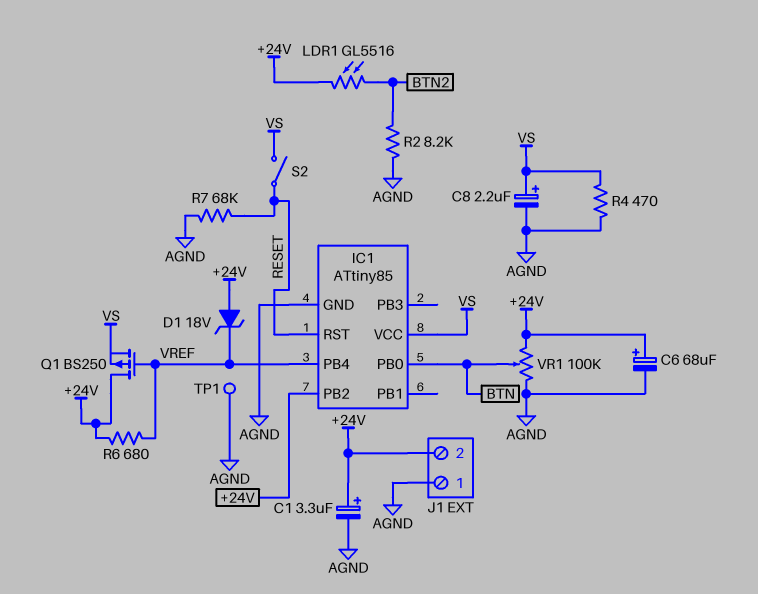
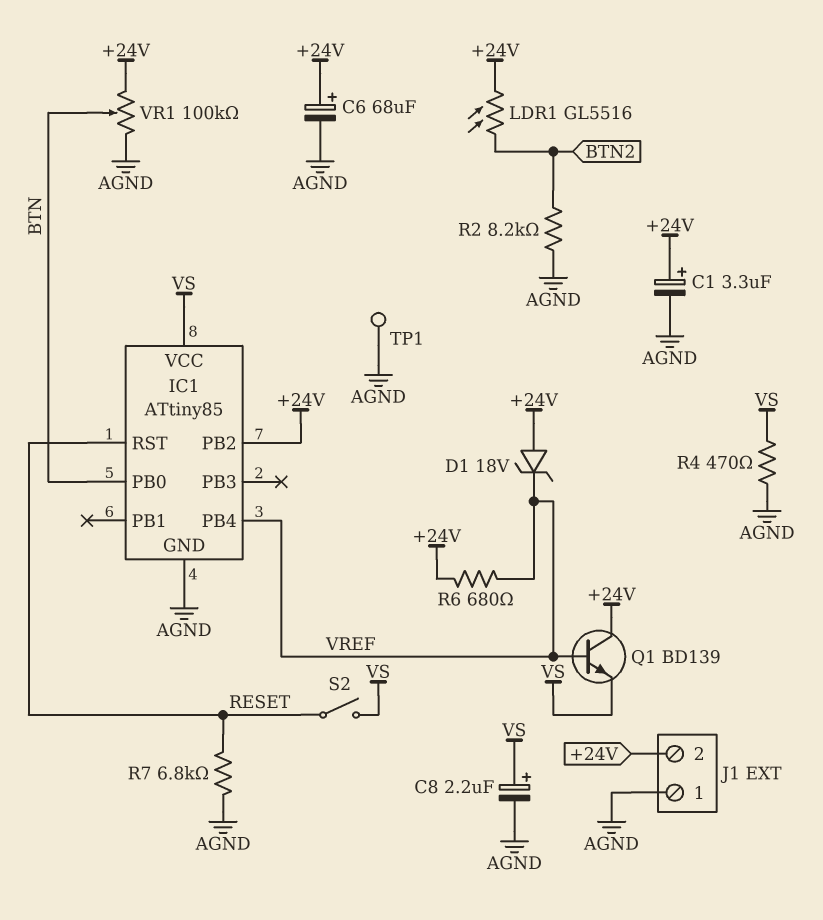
Q1: PMOS BS250 (G VREF, D +24V, S VS) -> NPN BD139 (B VREF, C +24V, E VS)
R7: 68k (AGND, RESET) -> 6.8k (AGND, RESET)

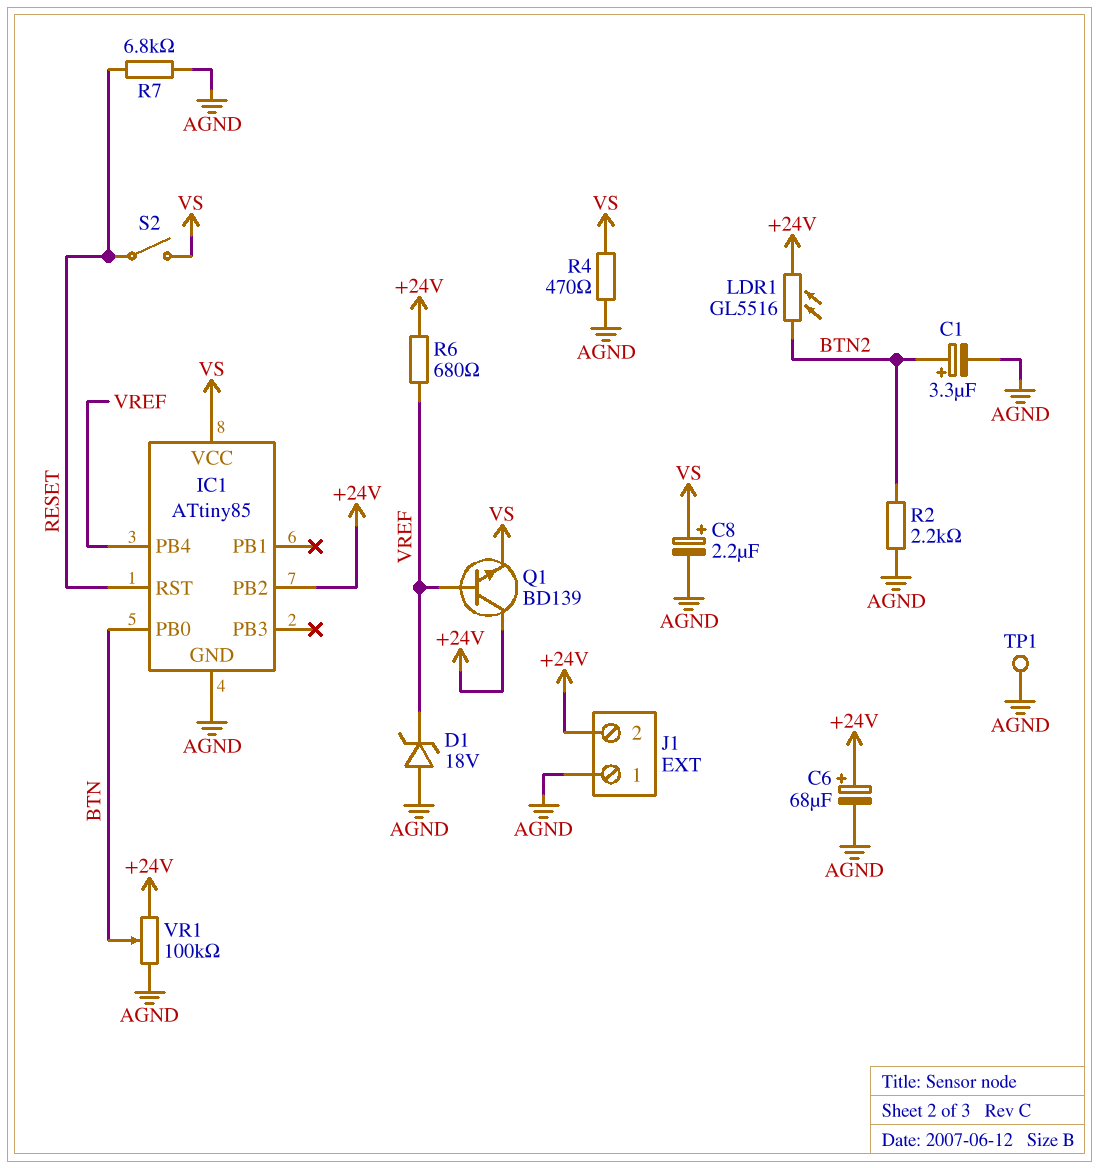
C1: 3.3uF (plus +24V, minus AGND) -> 3.3uF (plus BTN2, minus AGND)
D1: zener 18V (A +24V, K VREF) -> zener 18V (A AGND, K VREF)
R2: 8.2k (AGND, BTN2) -> 2.2k (AGND, BTN2)

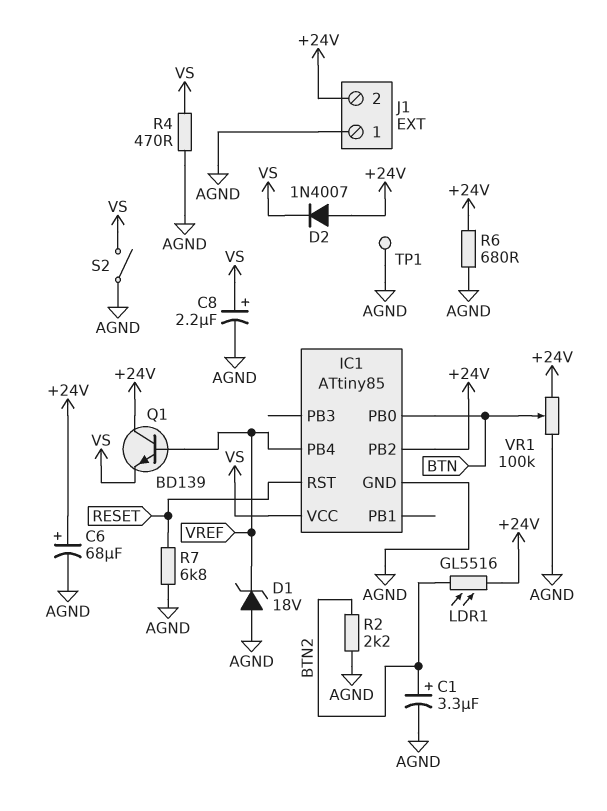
D2: none -> diode 1N4007 (A +24V, K VS)
R6: 680 (+24V, VREF) -> 680 (+24V, AGND)
S2: switch (RESET, VS) -> switch (AGND, VS)

